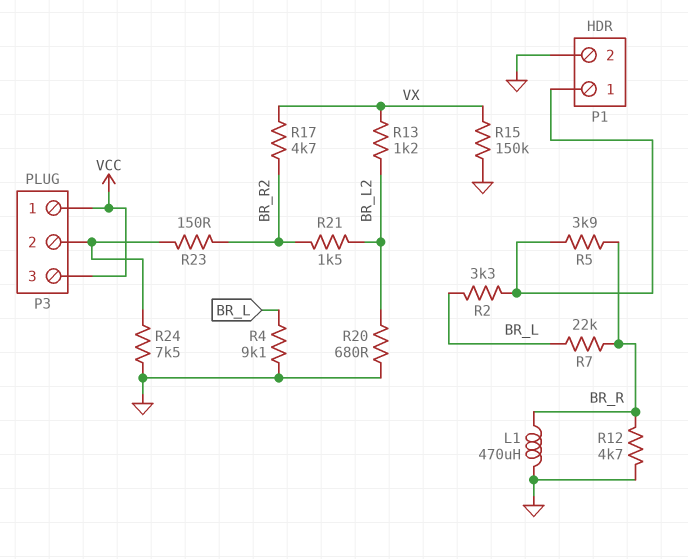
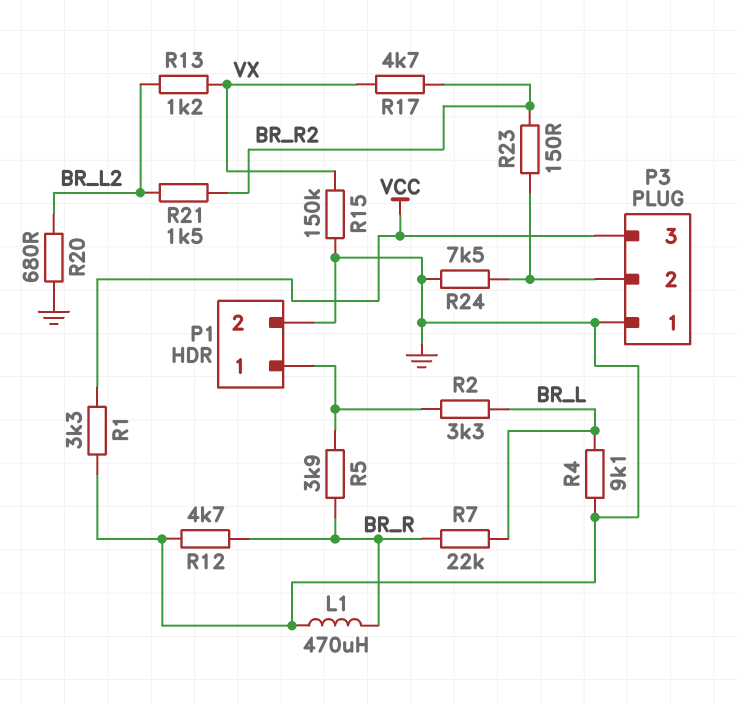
P3 pin 1: VCC -> GND
R1: none -> 3.3k (GND, VCC)

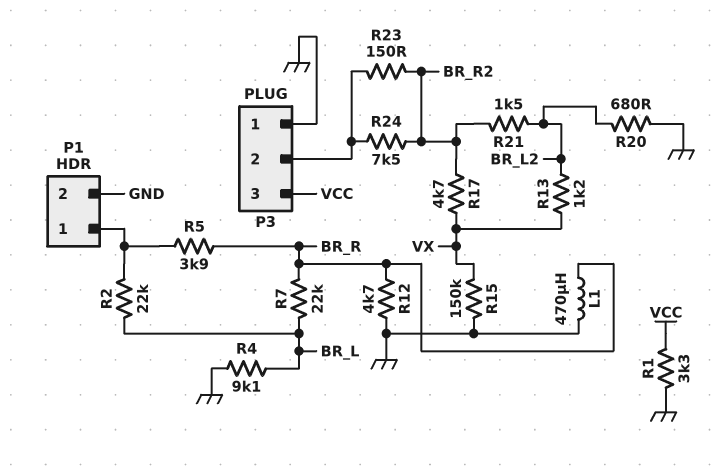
R2: 3.3k (BR_L, P1/1) -> 22k (BR_L, P1/1)
R24: 7.5k (GND, P3/2) -> 7.5k (BR_R2, P3/2)

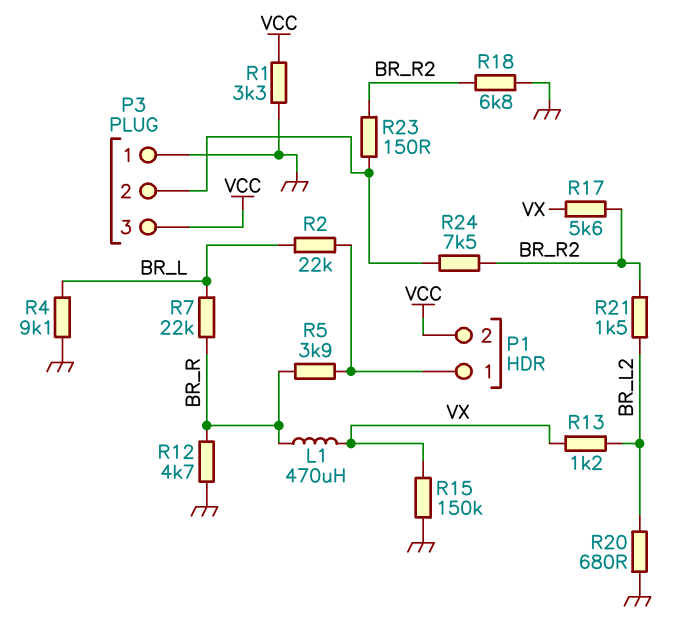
L1: 470uH (BR_R, GND) -> 470uH (BR_R, VX)
P1 pin 2: GND -> VCC
R17: 4.7k (BR_R2, VX) -> 5.6k (BR_R2, VX)
R18: none -> 6.8k (BR_R2, GND)

